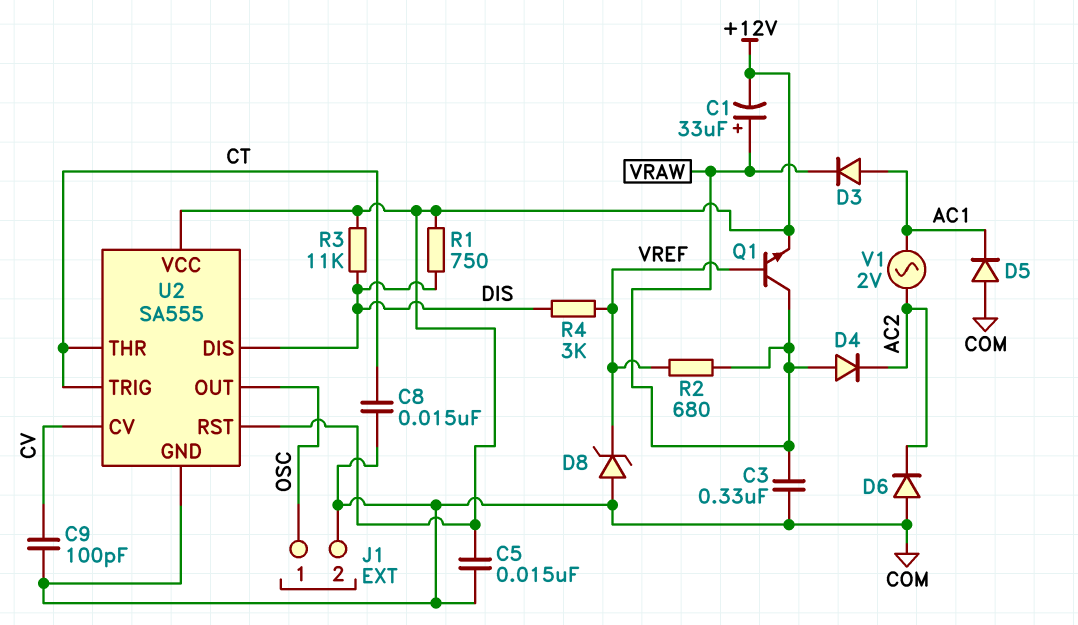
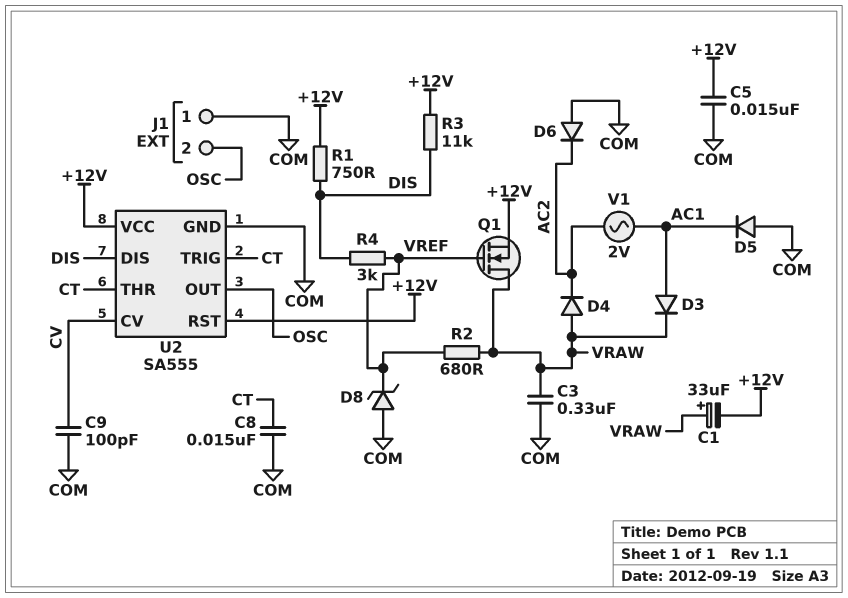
J1 pin 1: OSC -> COM
J1 pin 2: COM -> OSC
Q1: NPN (B VREF, C VRAW, E +12V) -> NMOS (G VREF, D VRAW, S +12V)

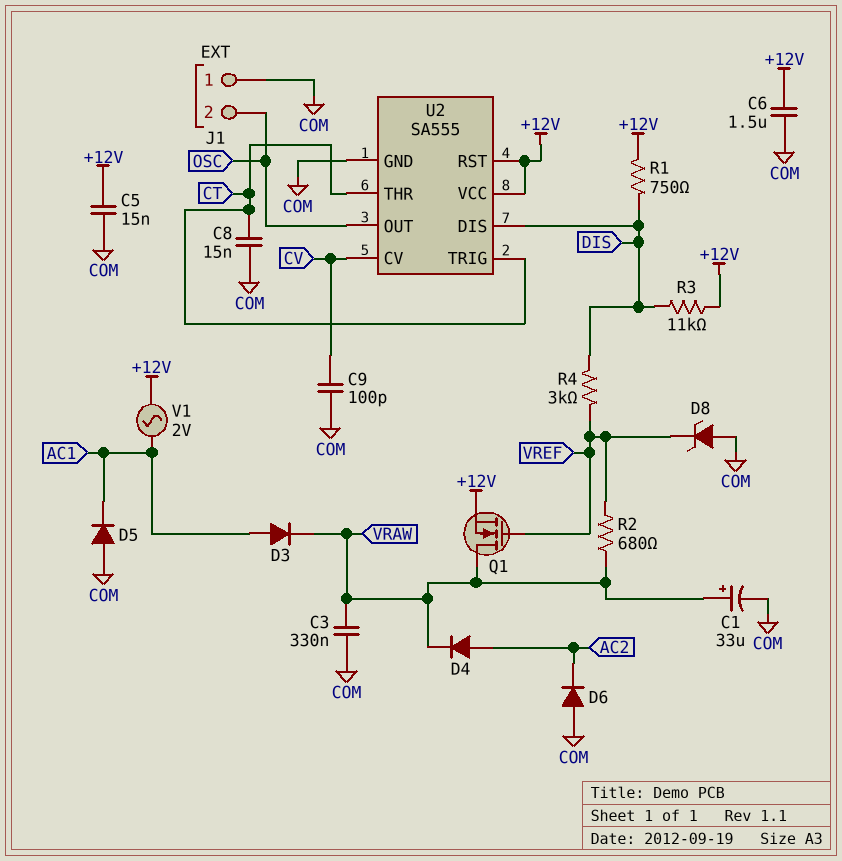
C1: 33uF (plus VRAW, minus +12V) -> 33uF (plus VRAW, minus COM)
C6: none -> 1.5uF (+12V, COM)
D4: diode (A VRAW, K AC2) -> diode (A AC2, K VRAW)
V1: AC 2V (AC1, AC2) -> AC 2V (+12V, AC1)

